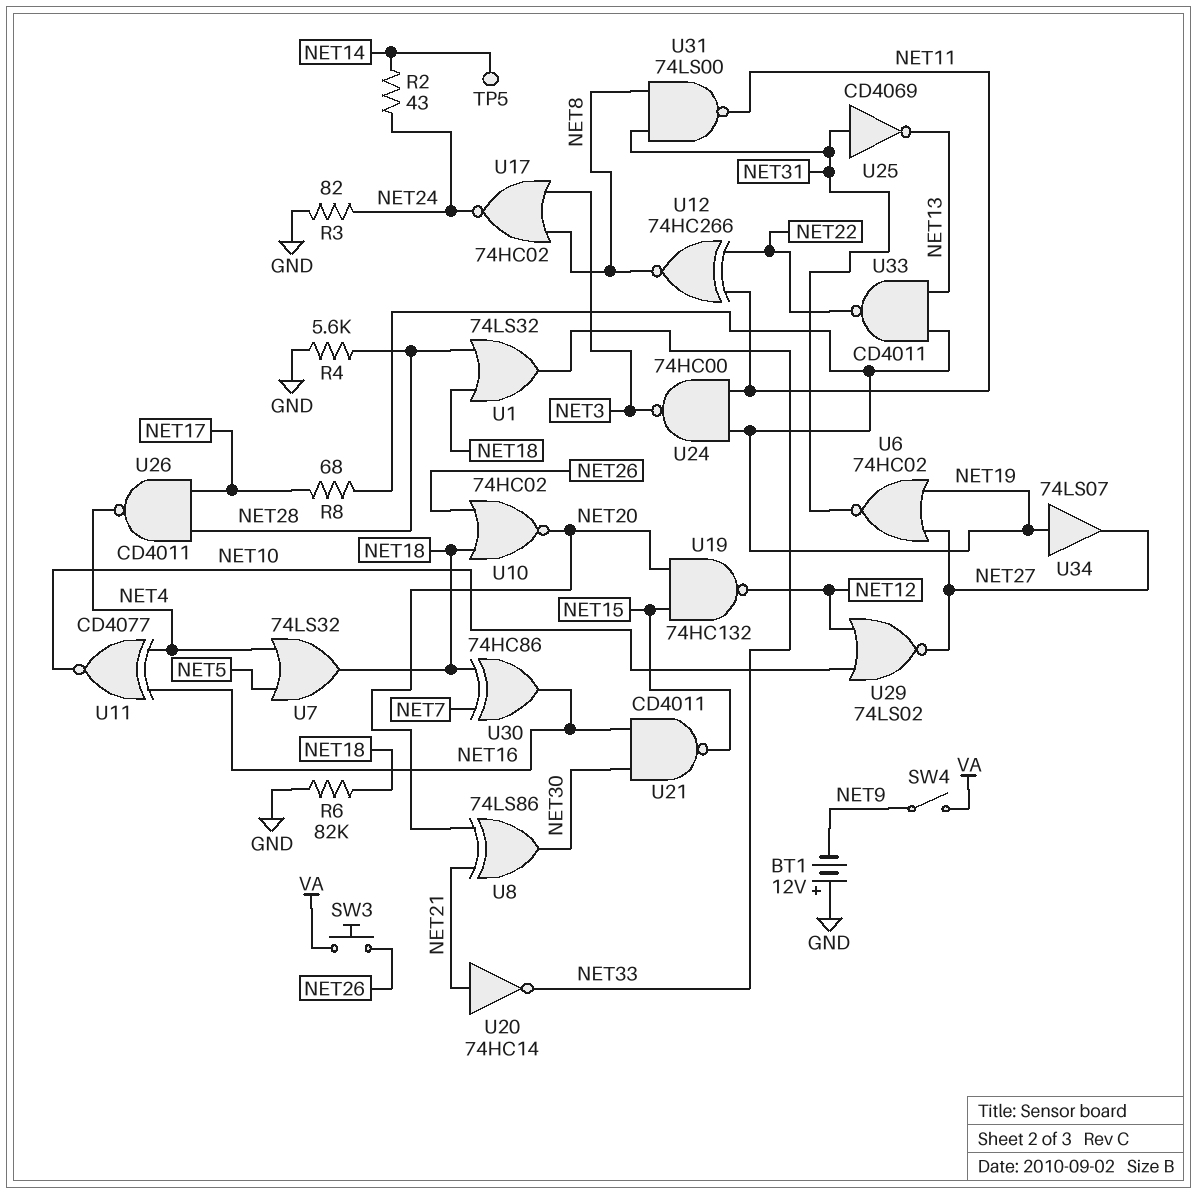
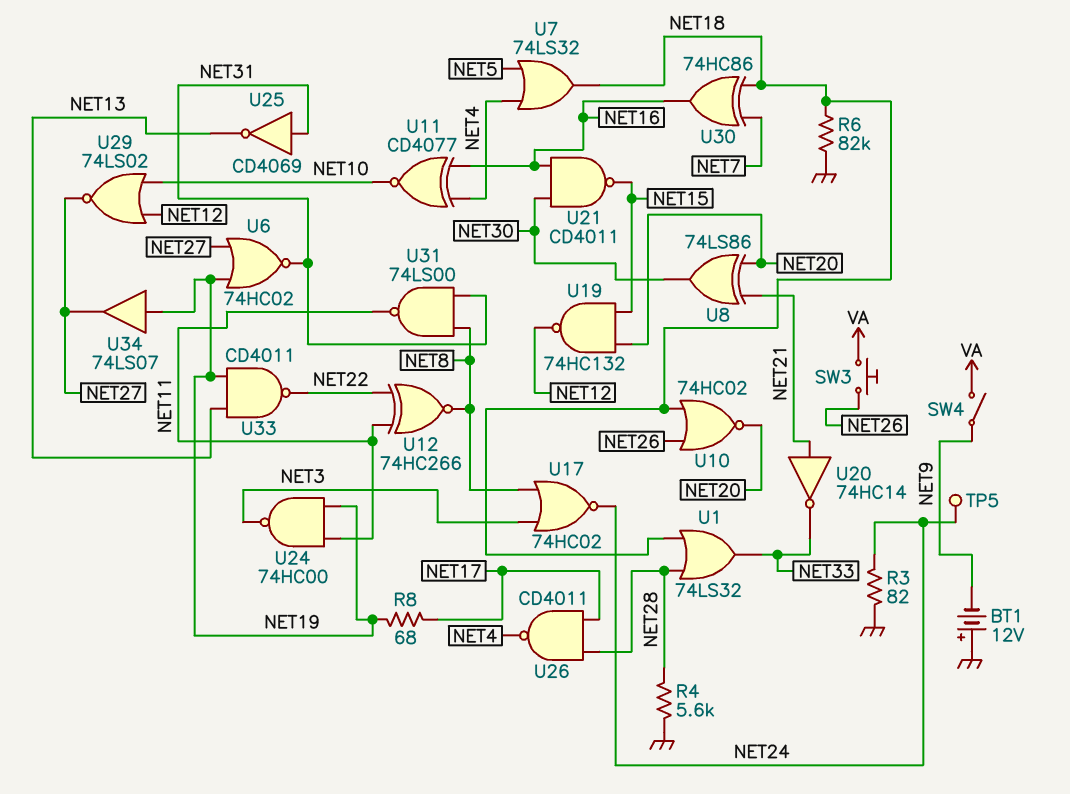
R2: 43 (NET14, NET24) -> none
TP5: test point (NET14) -> test point (NET24)

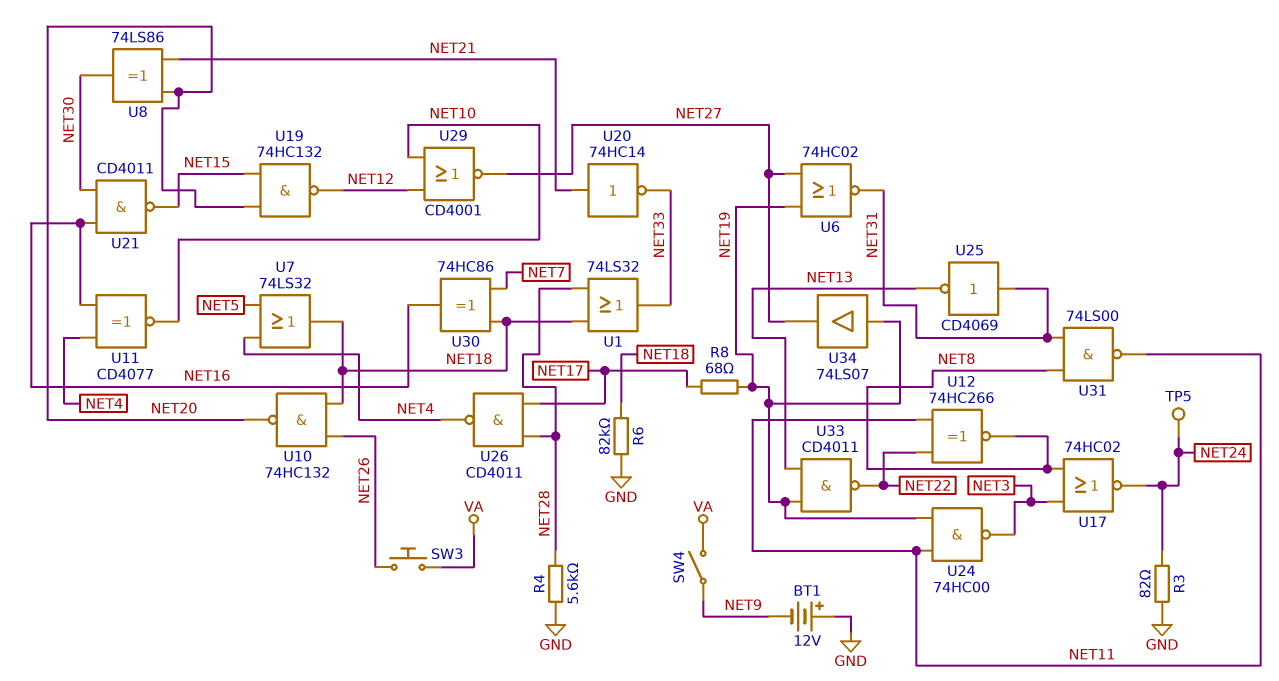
U10: NOR 74HC02 (in NET18, in NET26, out NET20) -> NAND 74HC132 (in NET18, in NET26, out NET20)
U29: NOR 74LS02 (in NET10, in NET12, out NET27) -> NOR CD4001 (in NET10, in NET12, out NET27)

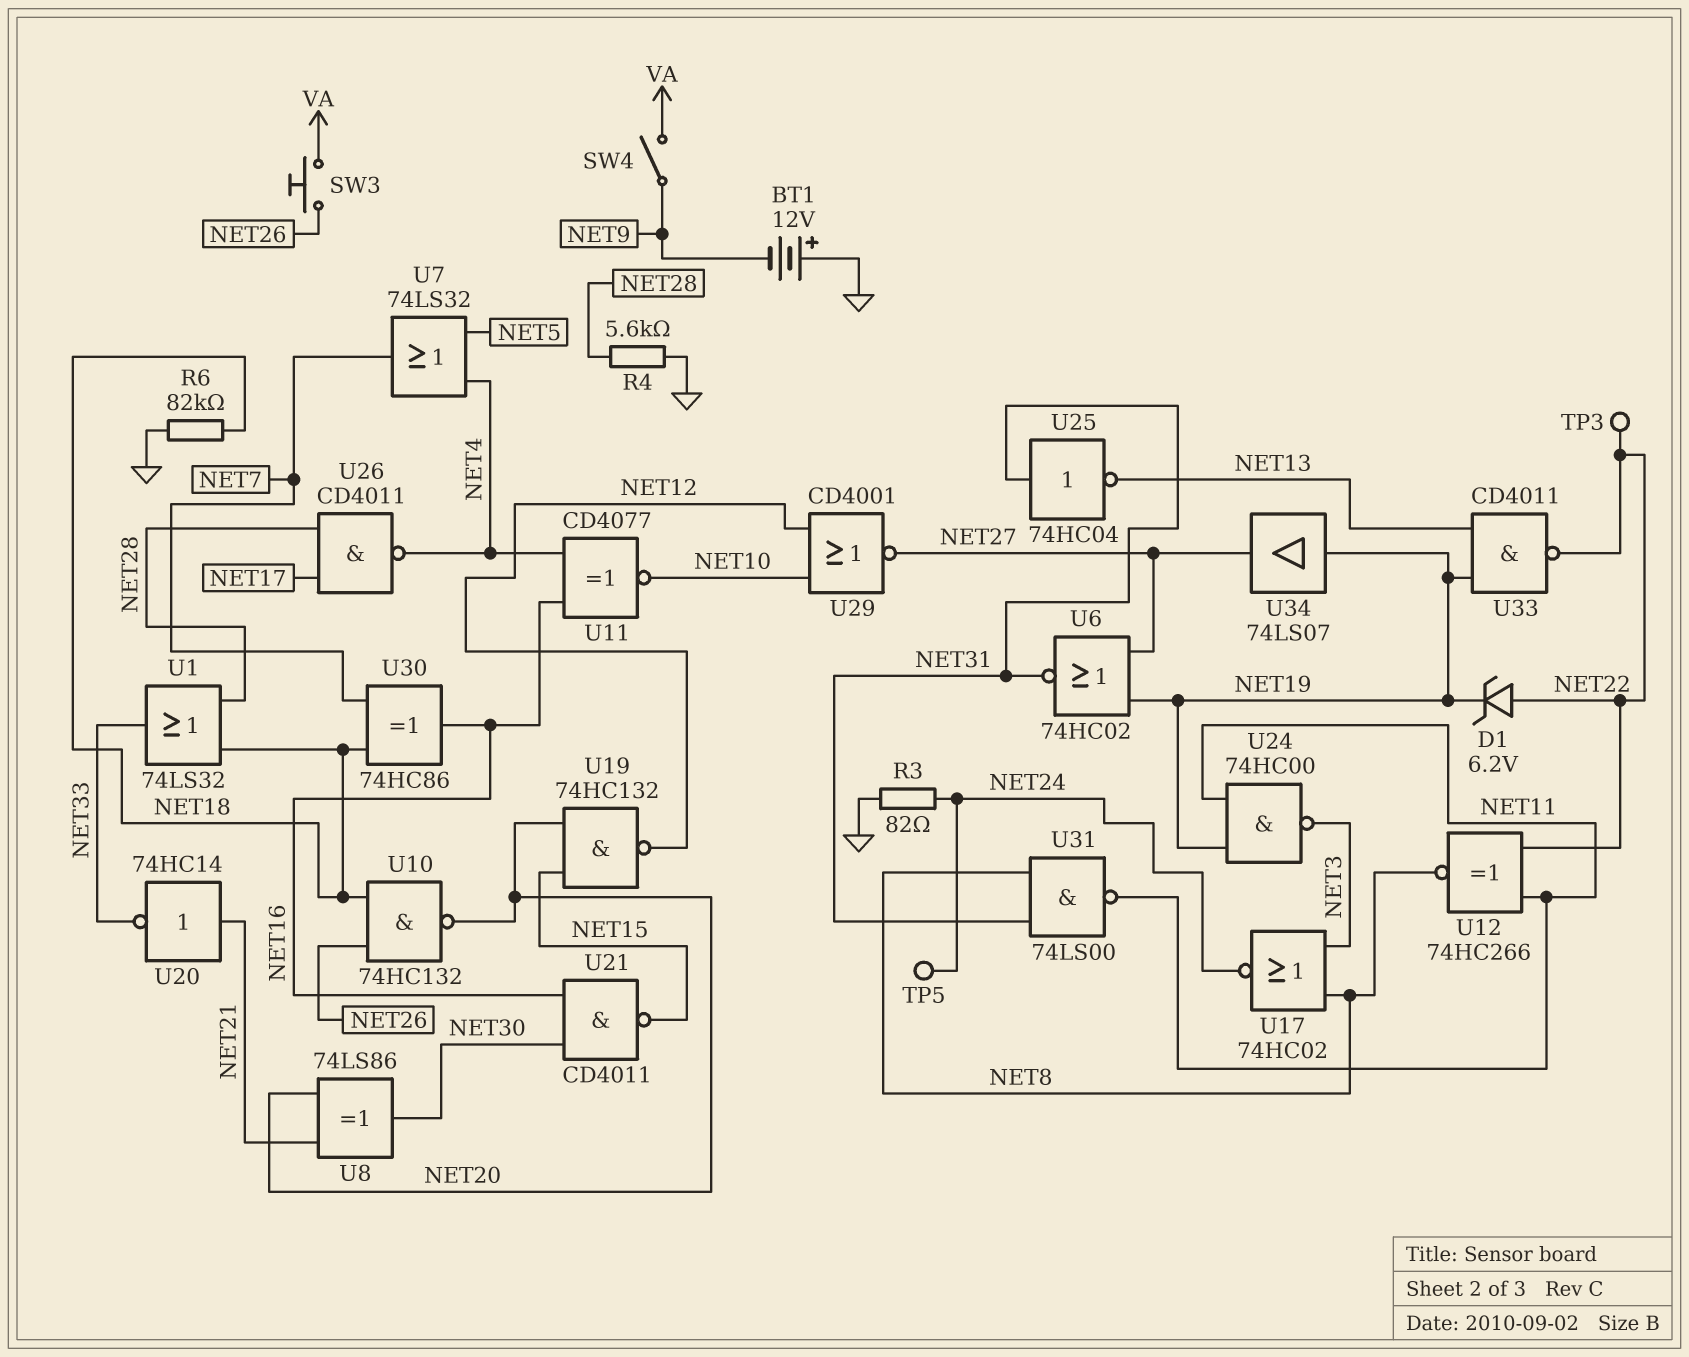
D1: none -> zener 6.2V (A NET22, K NET19)
R8: 68 (NET17, NET19) -> none
TP3: none -> test point (NET22)
U7: OR 74LS32 (in NET4, in NET5, out NET18) -> OR 74LS32 (in NET4, in NET5, out NET7)
U25: NOT CD4069 (in NET31, out NET13) -> NOT 74HC04 (in NET31, out NET13)

